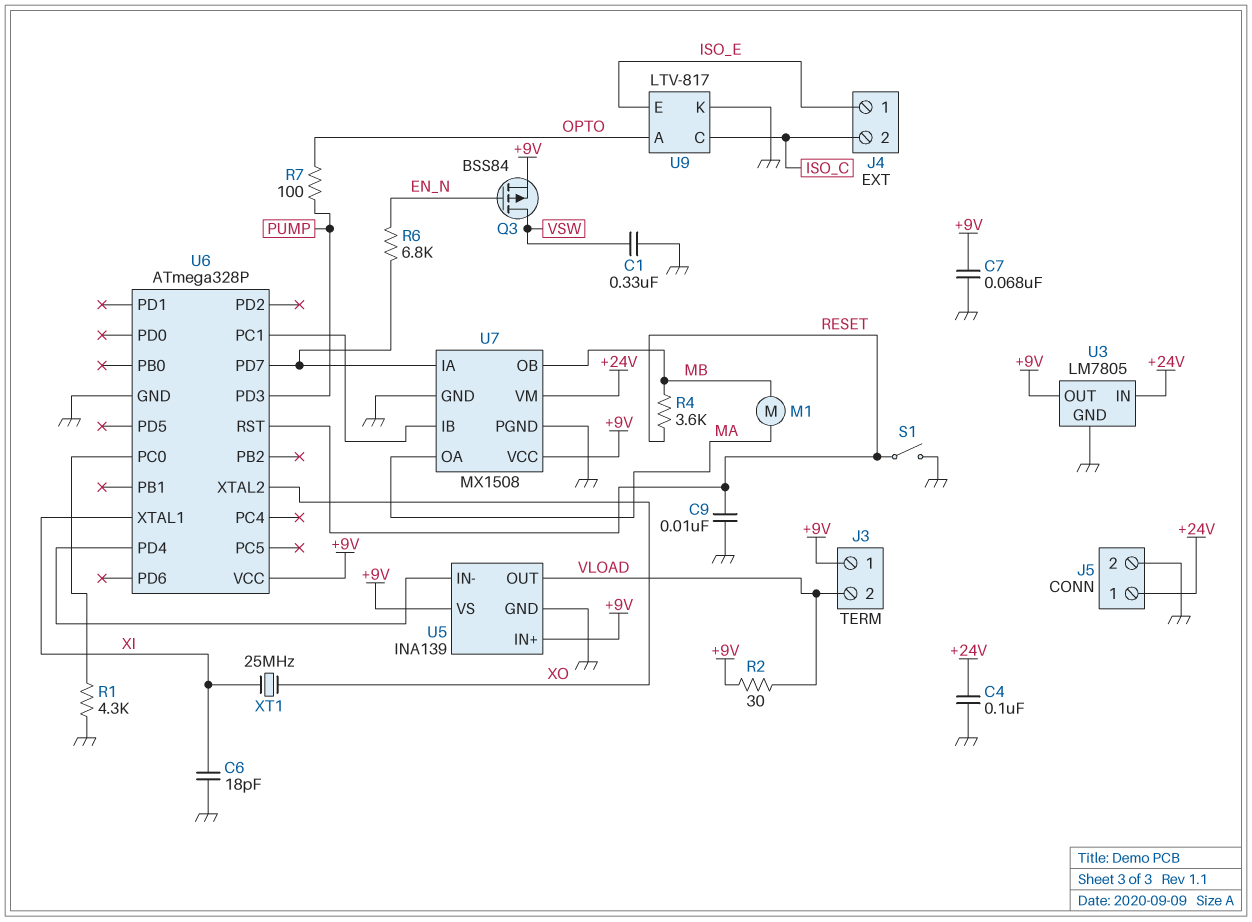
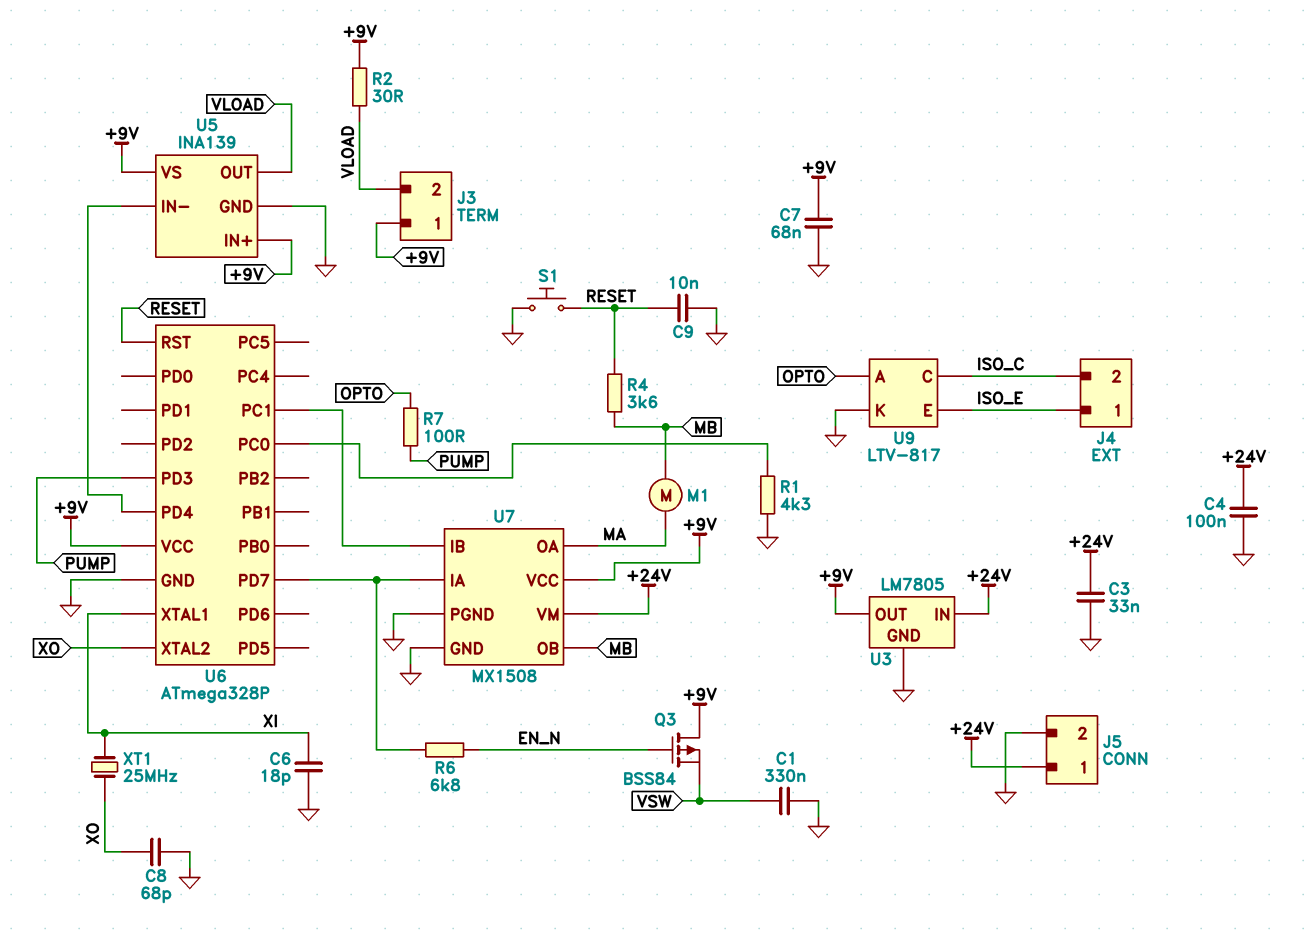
C3: none -> 33nF (+24V, GND)
C8: none -> 68pF (GND, XO)
Q3: PMOS BSS84 (G EN_N, D VSW, S +9V) -> PMOS BSS84 (G EN_N, D +9V, S VSW)
S1: switch (GND, RESET) -> button (GND, RESET)

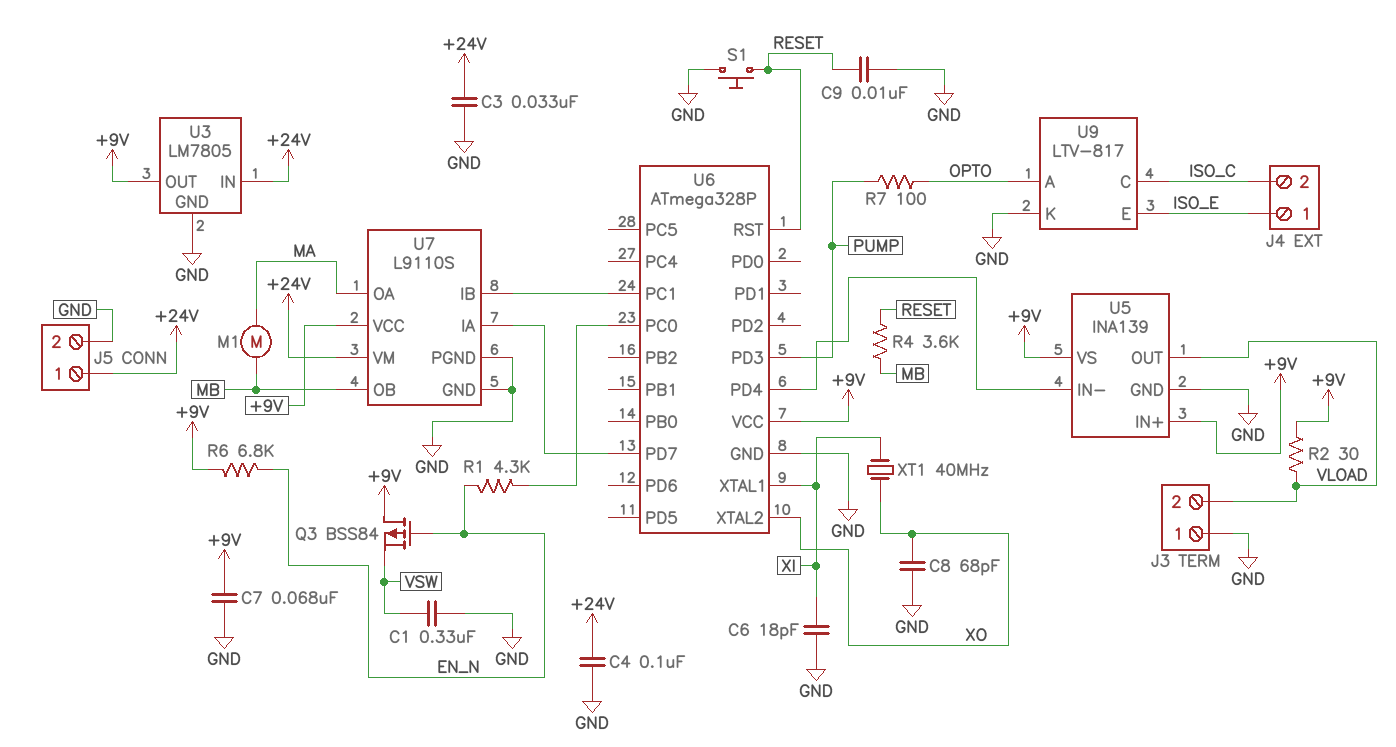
J3 pin 1: +9V -> GND
R1: 4.3k (GND, U6/PC0) -> 4.3k (EN_N, U6/PC0)
R6: 6.8k (EN_N, U6/PD7) -> 6.8k (+9V, EN_N)
U7: MX1508 -> L9110S
XT1: 25MHz (XI, XO) -> 40MHz (XI, XO)

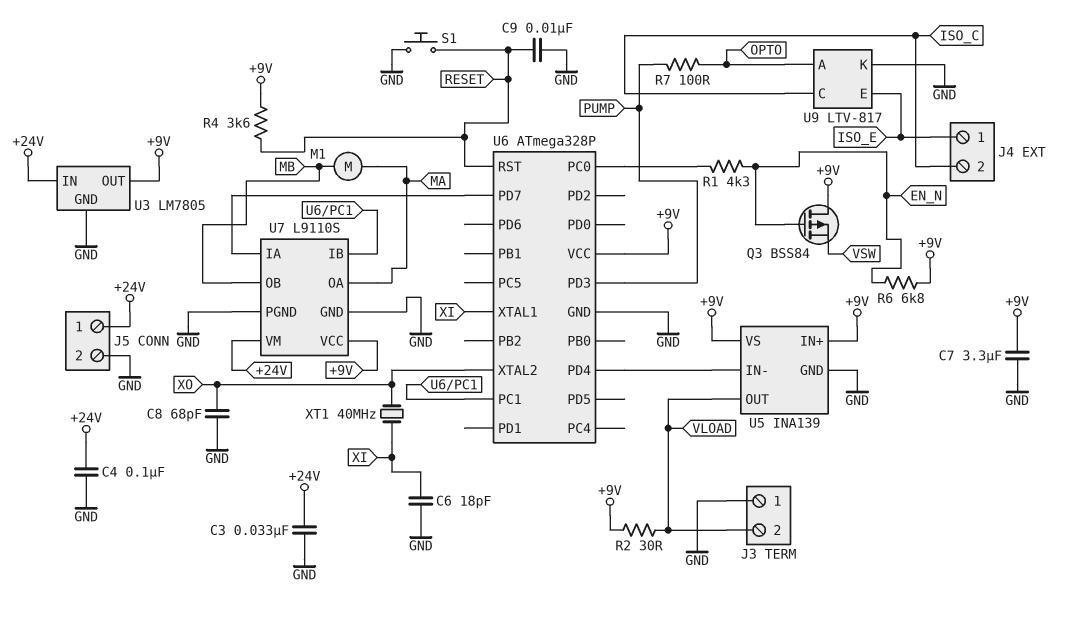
C1: 330nF (GND, VSW) -> none
C7: 68nF (+9V, GND) -> 3.3uF (+9V, GND)
R4: 3.6k (MB, RESET) -> 3.6k (+9V, RESET)

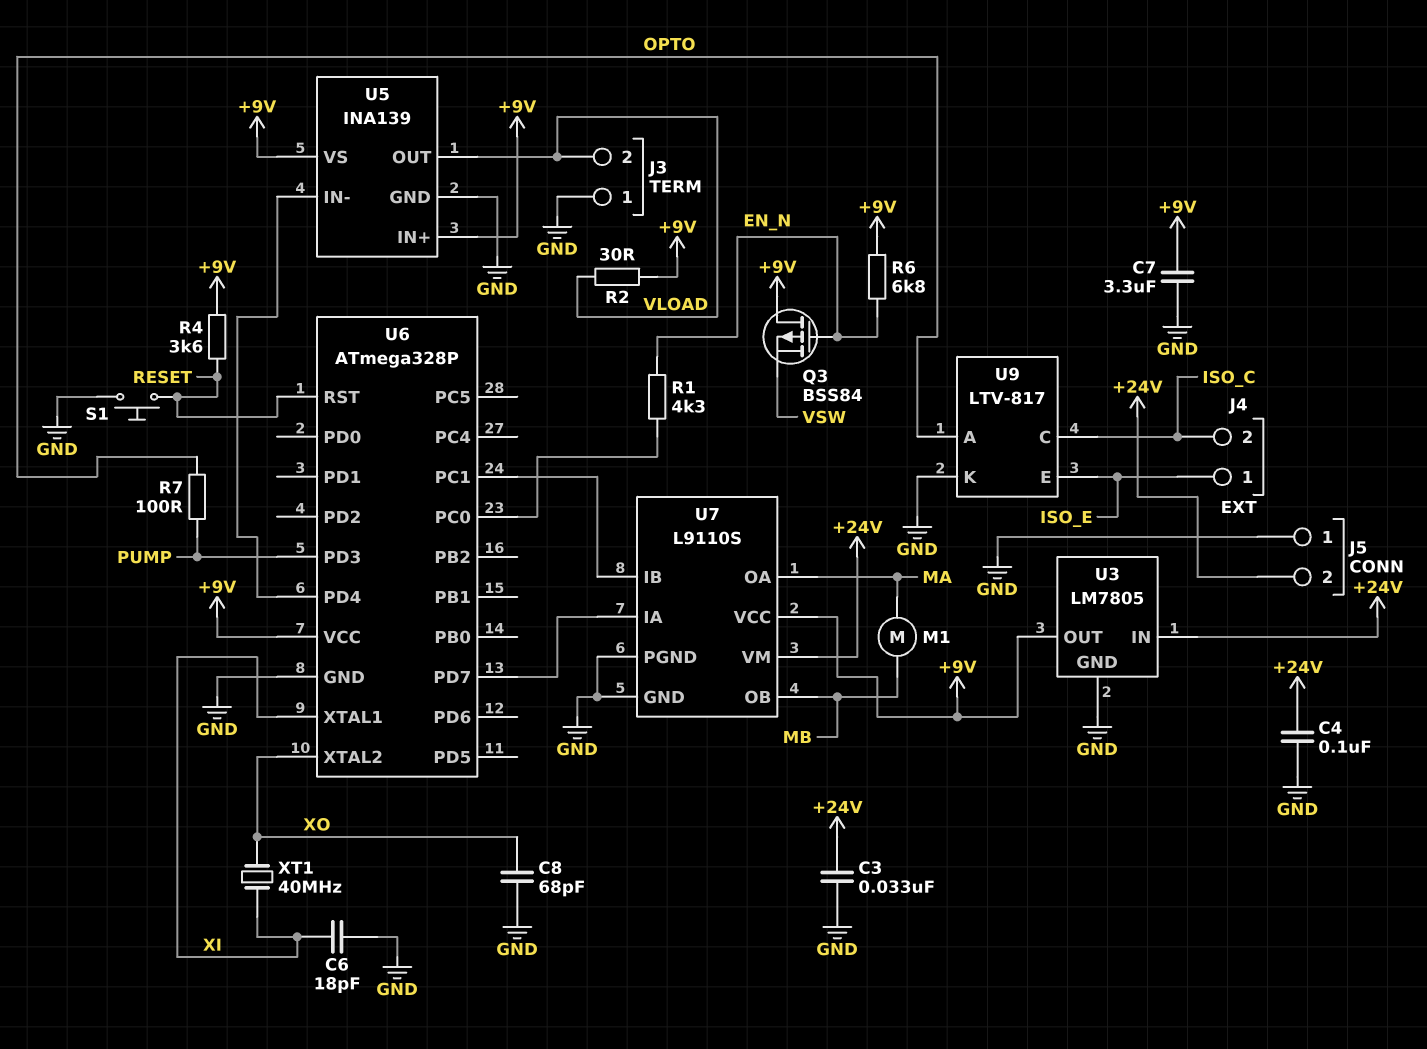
C9: 10nF (GND, RESET) -> none
J5 pin 1: +24V -> GND
J5 pin 2: GND -> +24V

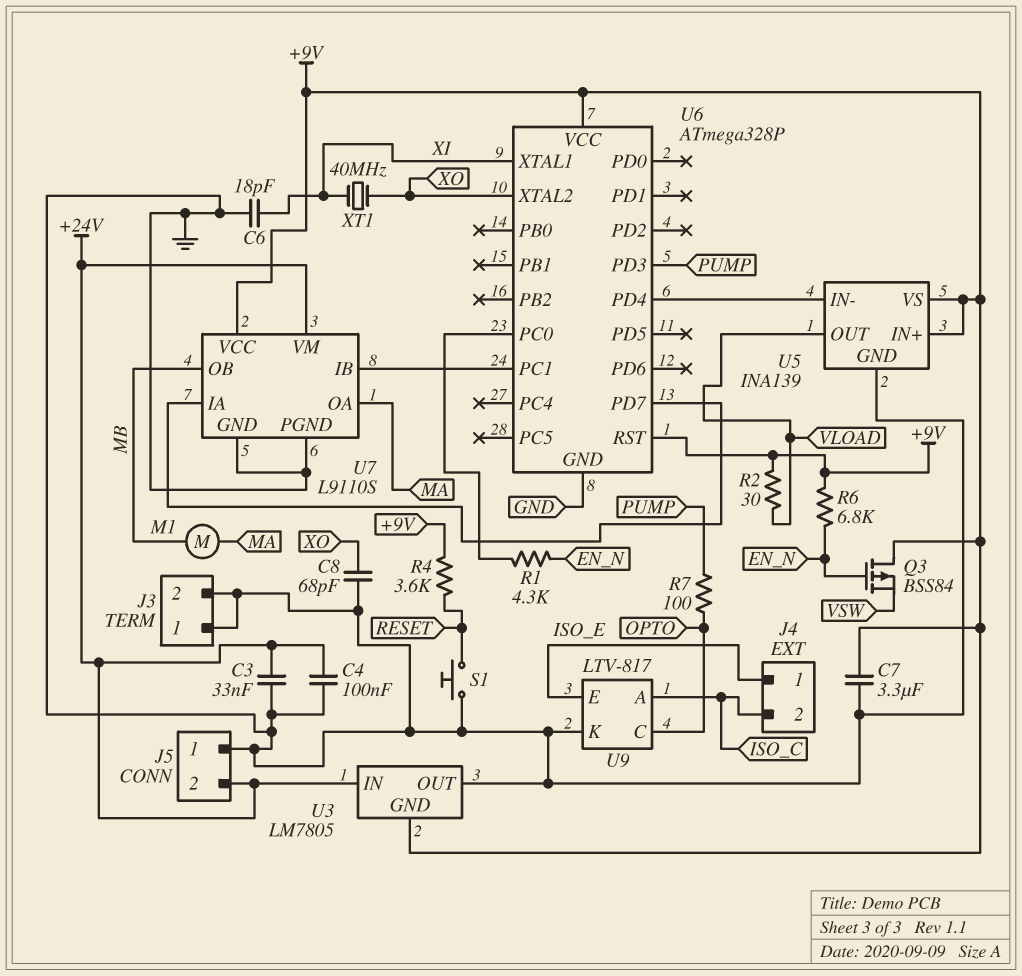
J3 pin 2: VLOAD -> GND
U3 pin GND: GND -> +9V
U3 pin OUT: +9V -> GND
U6 pin RST: RESET -> +9V
U9 pin A: OPTO -> ISO_C
U9 pin C: ISO_C -> OPTO

